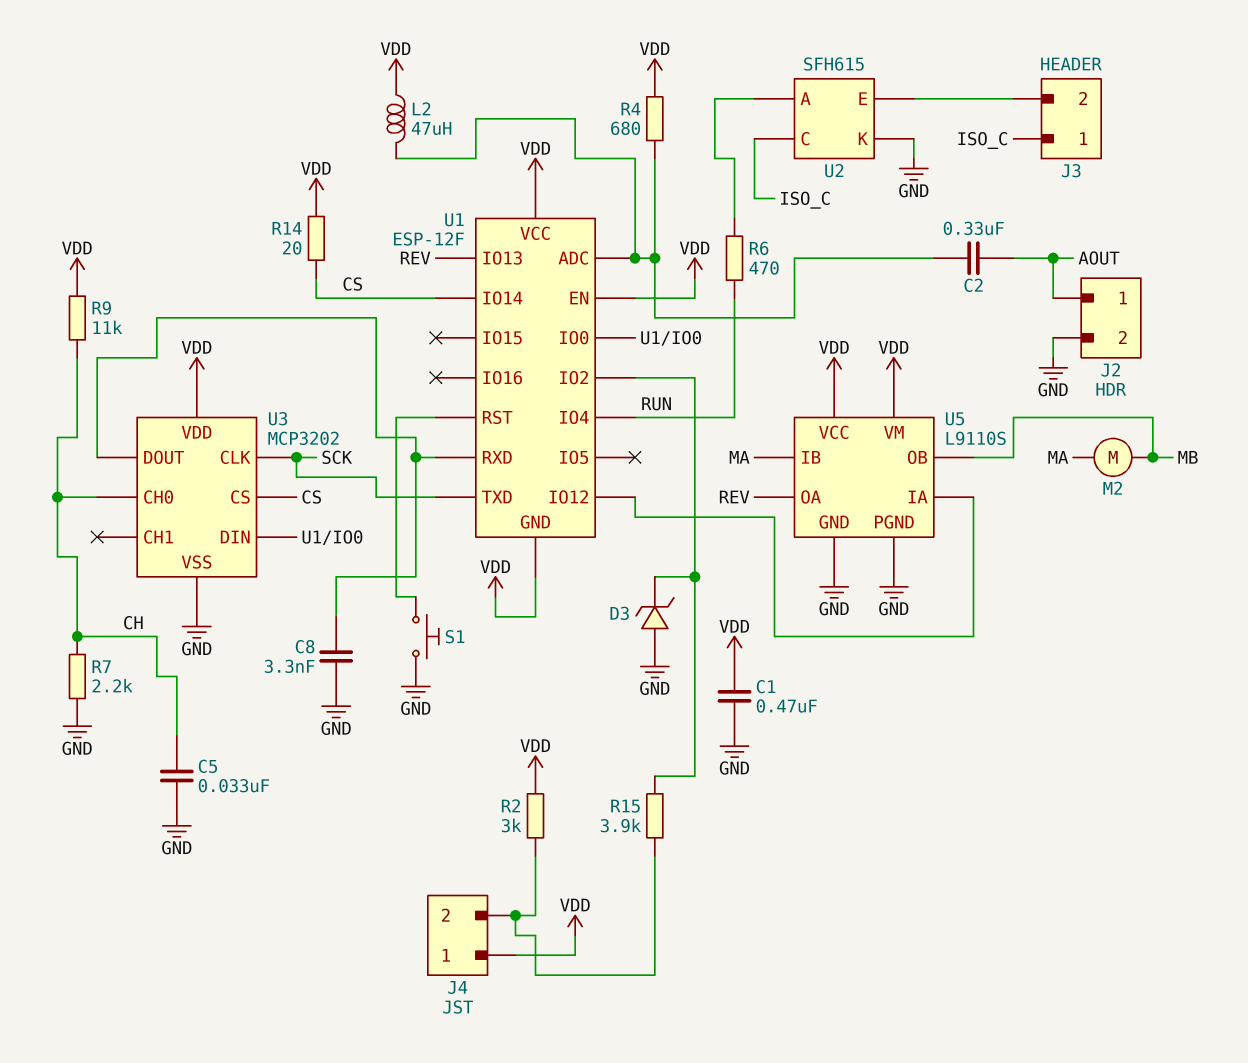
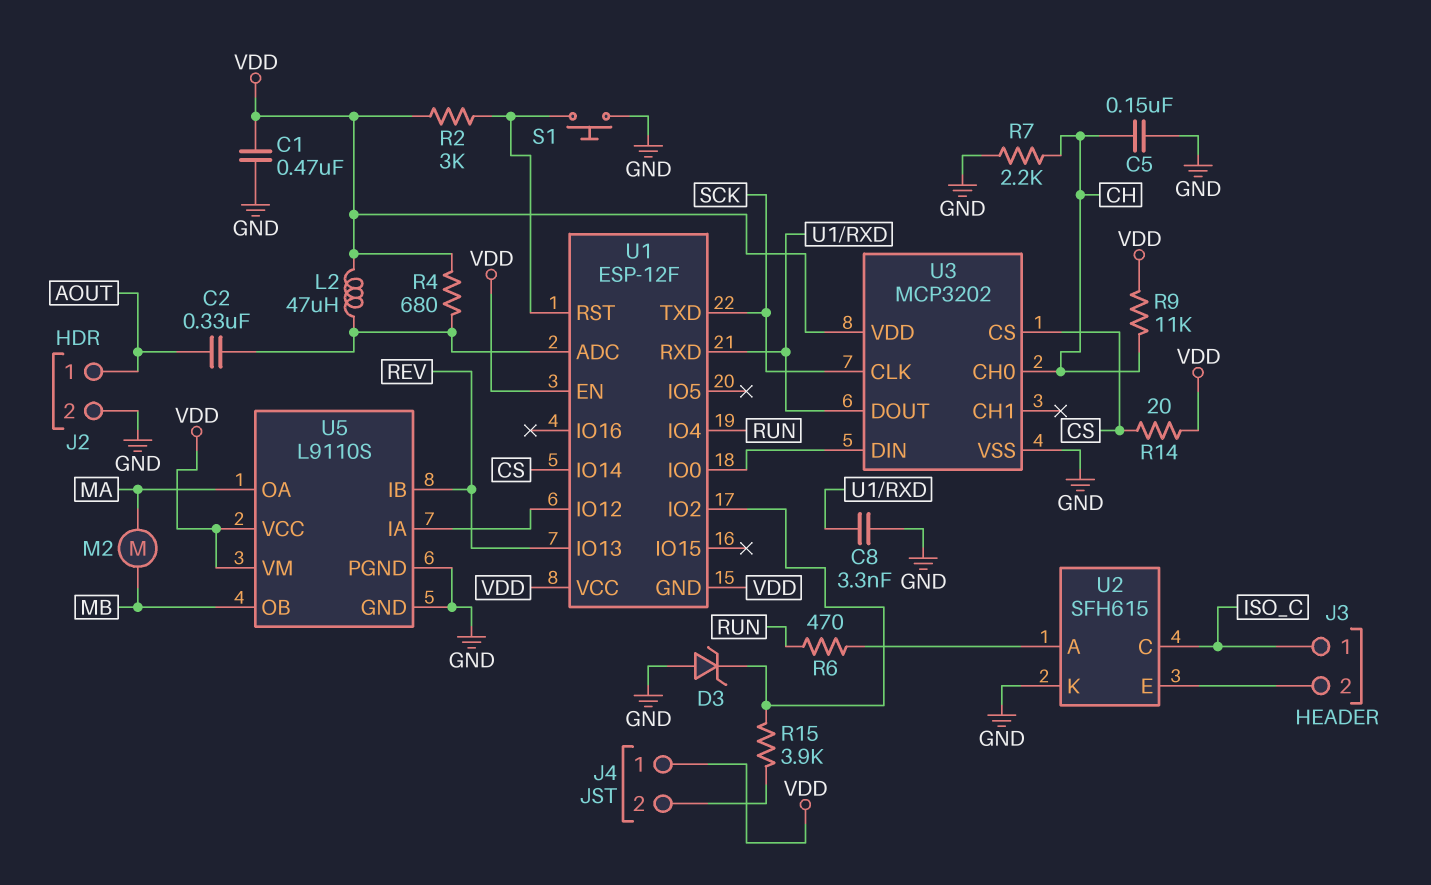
C5: 33nF (CH, GND) -> 150nF (CH, GND)
R2: 3k (J4/2, VDD) -> 3k (U1/RST, VDD)
U5 pin IB: MA -> REV
U5 pin OA: REV -> MA

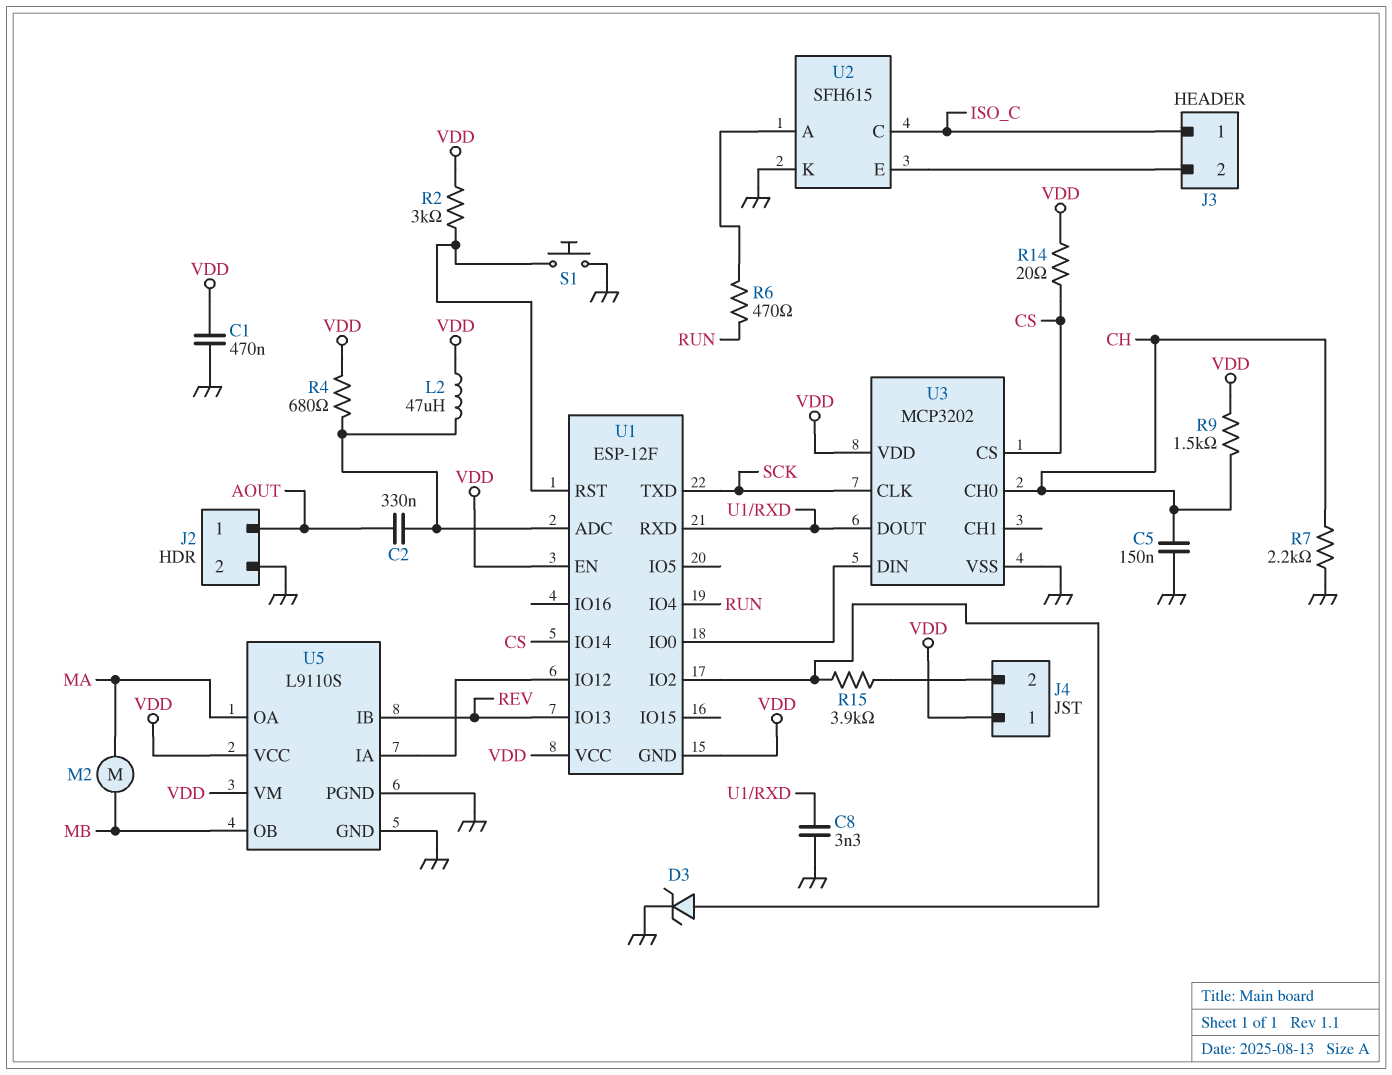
D3: zener (A GND, K U1/IO2) -> zener (A U1/IO2, K GND)
R9: 11k (CH, VDD) -> 1.5k (CH, VDD)

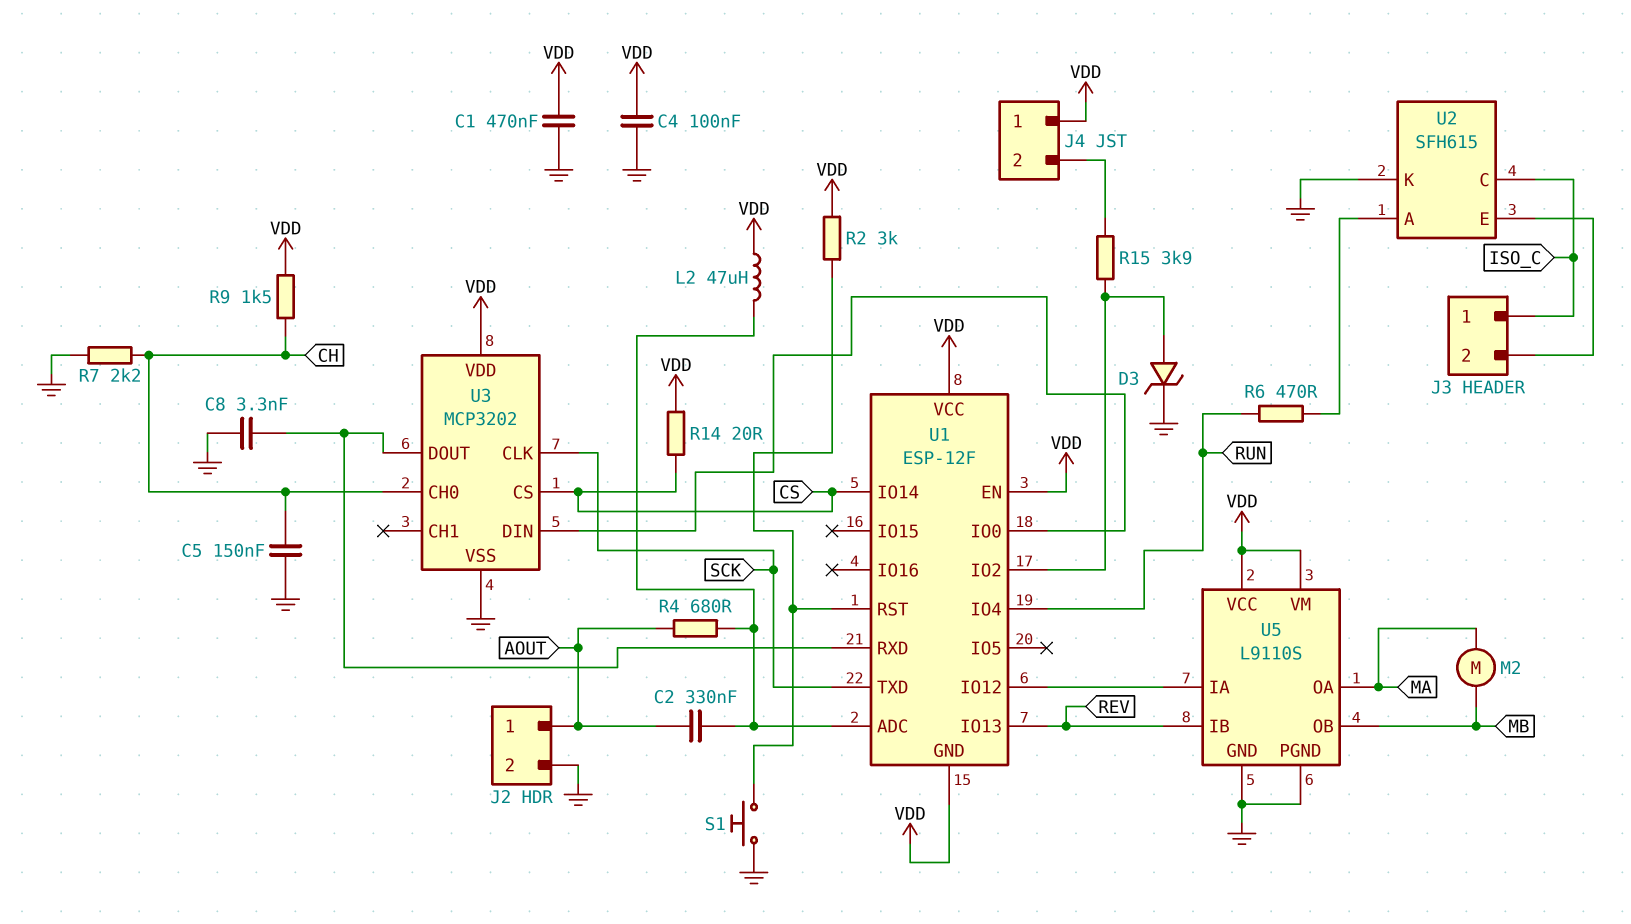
C4: none -> 100nF (GND, VDD)
R4: 680 (U1/ADC, VDD) -> 680 (AOUT, U1/ADC)

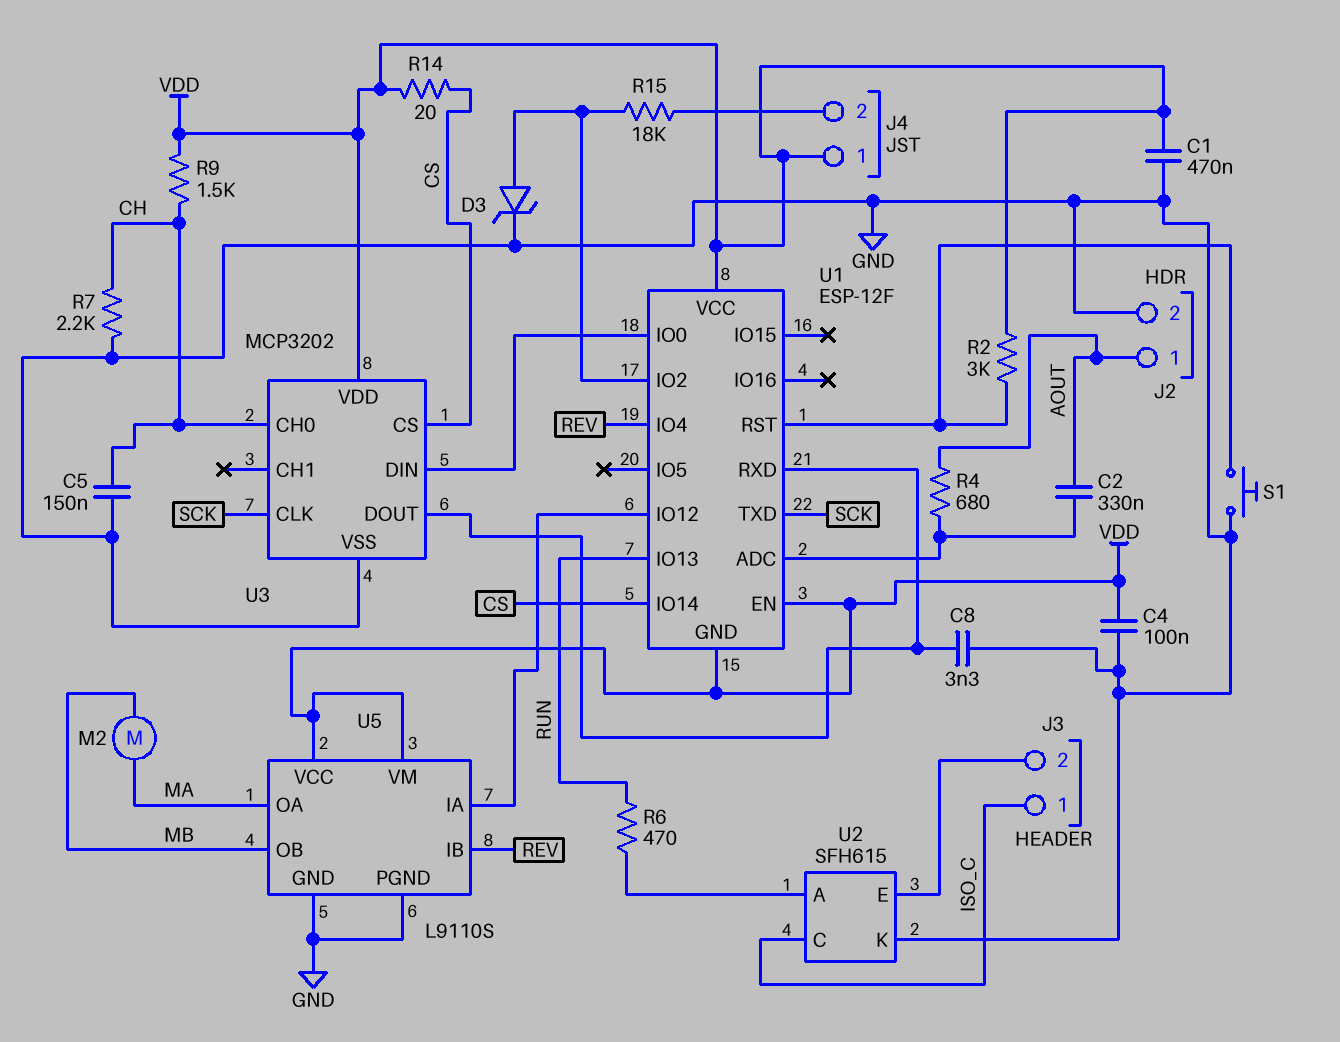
L2: 47uH (U1/ADC, VDD) -> none
R15: 3.9k (J4/2, U1/IO2) -> 18k (J4/2, U1/IO2)
U1 pin IO4: RUN -> REV
U1 pin IO13: REV -> RUN

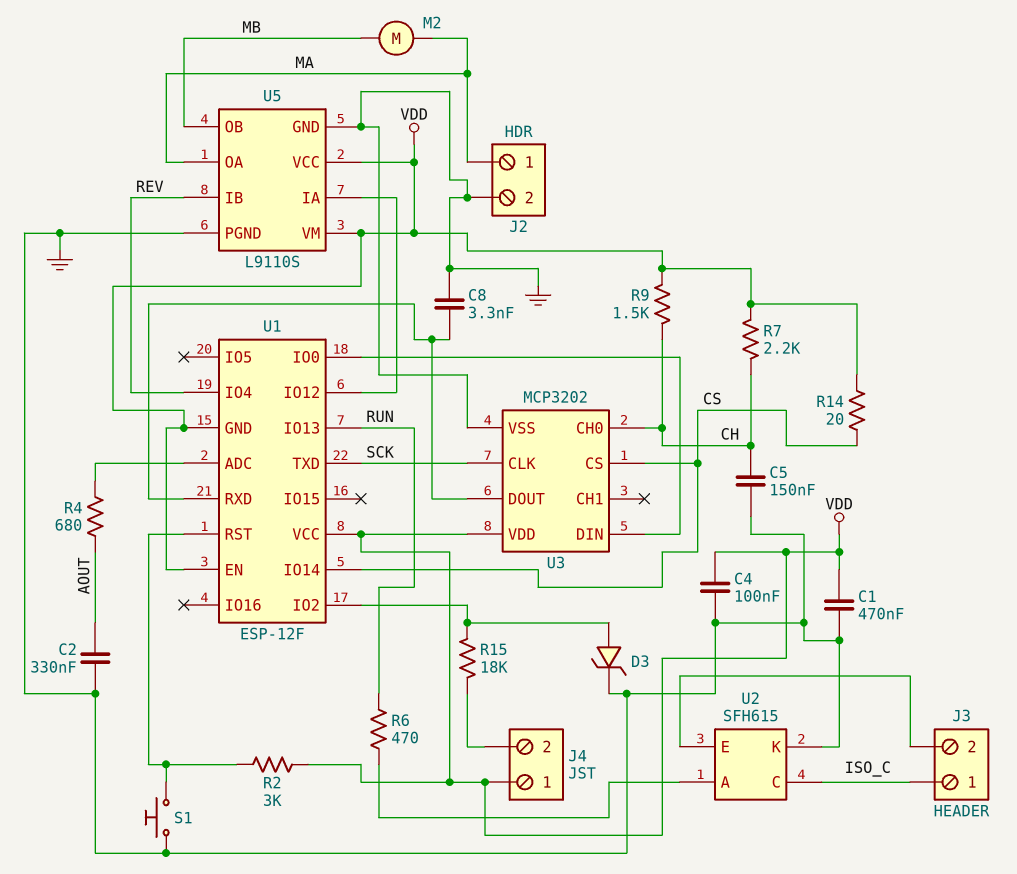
C2: 330nF (AOUT, U1/ADC) -> 330nF (AOUT, GND)
J2 pin 1: AOUT -> MA
R7: 2.2k (CH, GND) -> 2.2k (CH, VDD)

